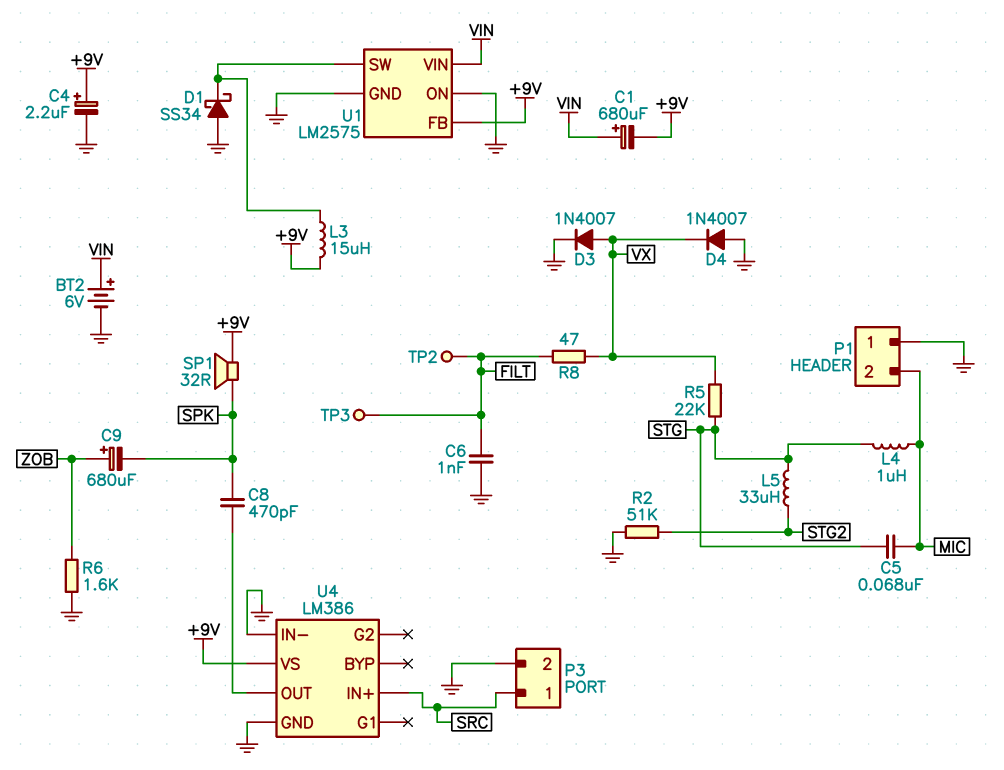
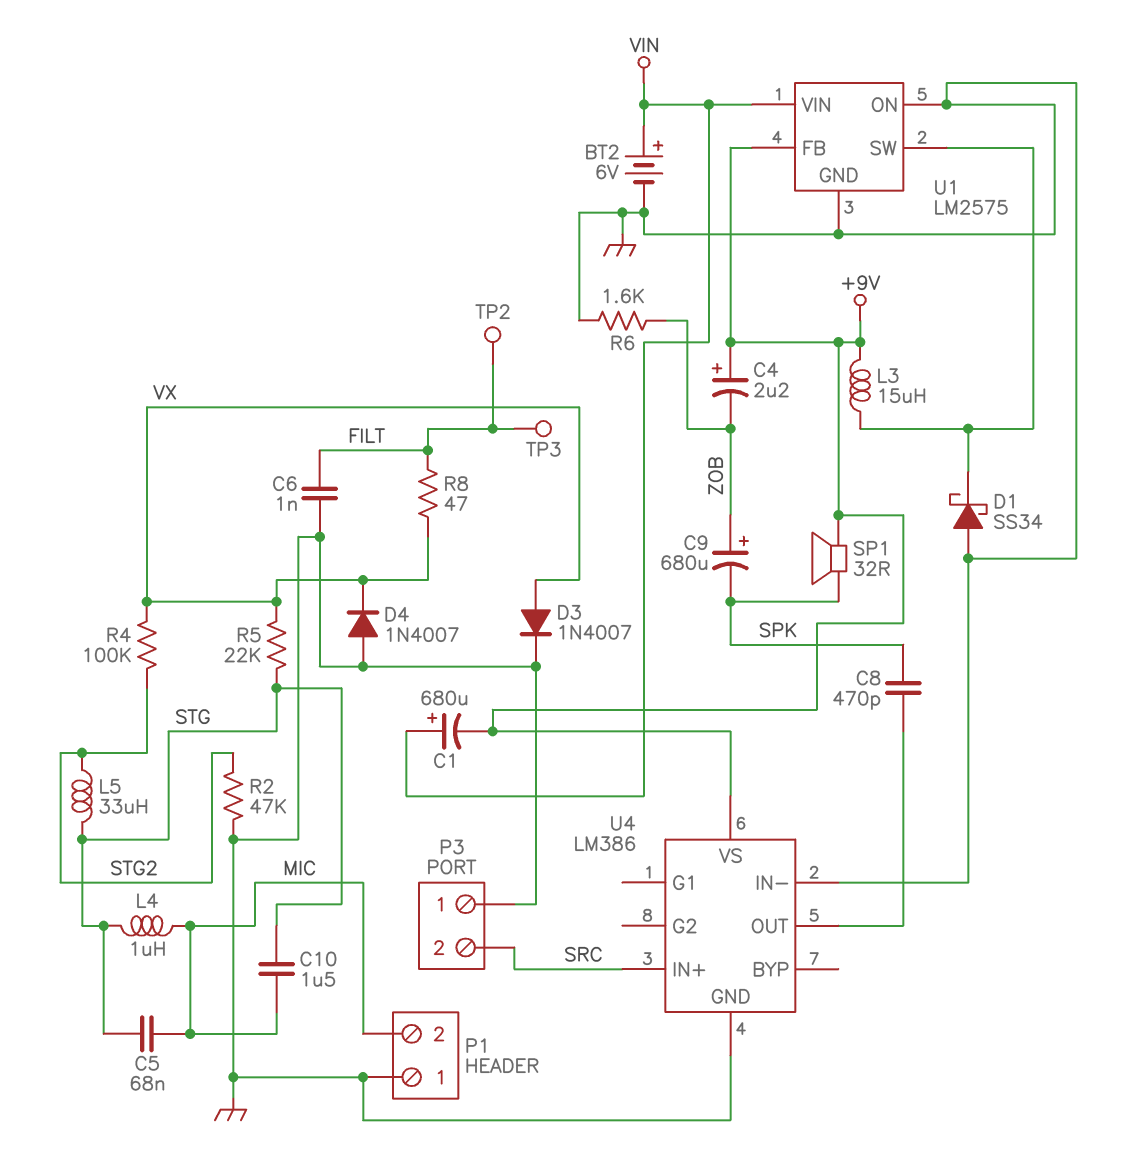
C4: 2.2uF (plus +9V, minus GND) -> 2.2uF (plus +9V, minus ZOB)
C10: none -> 1.5uF (MIC, STG)
P3 pin 1: SRC -> GND
P3 pin 2: GND -> SRC
R2: 51k (GND, STG2) -> 47k (GND, STG2)
R4: none -> 100k (STG2, VX)

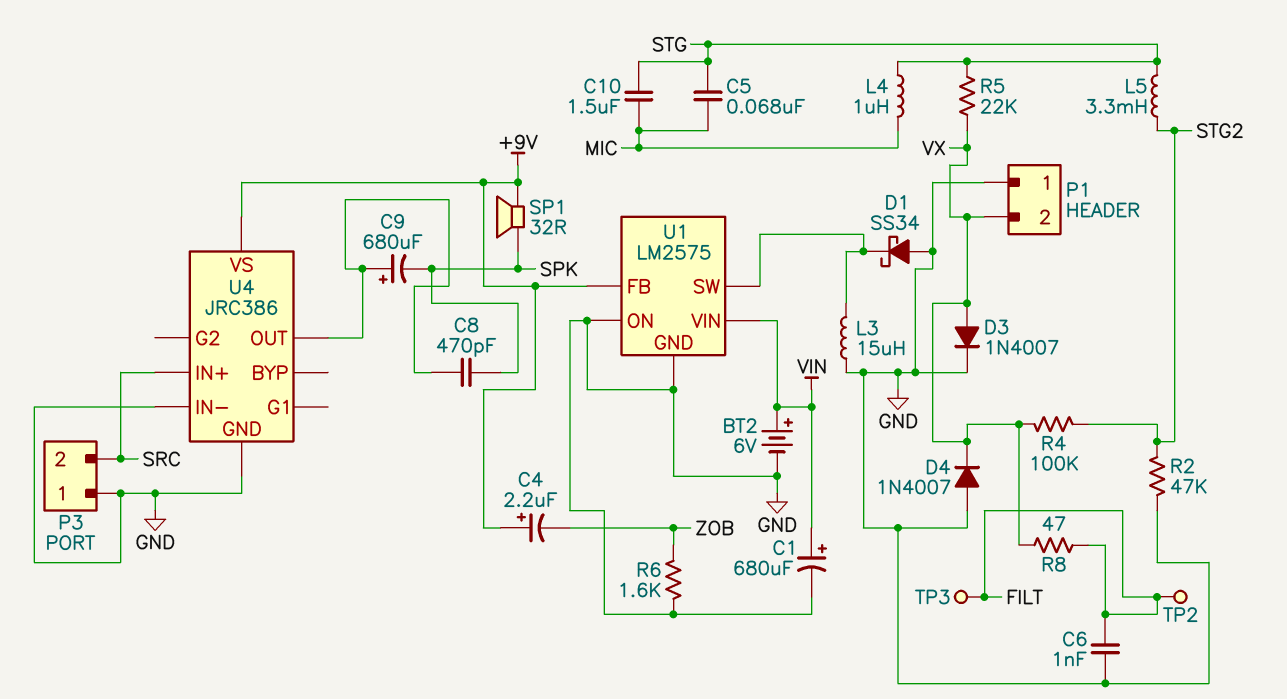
C1: 680uF (plus VIN, minus +9V) -> 680uF (plus VIN, minus GND)
C9: 680uF (plus ZOB, minus SPK) -> 680uF (plus U4/OUT, minus SPK)
L3: 15uH (+9V, U1/SW) -> 15uH (GND, U1/SW)
L5: 33uH (STG, STG2) -> 3.3mH (STG, STG2)
P1 pin 2: MIC -> VX
U4: LM386 -> JRC386

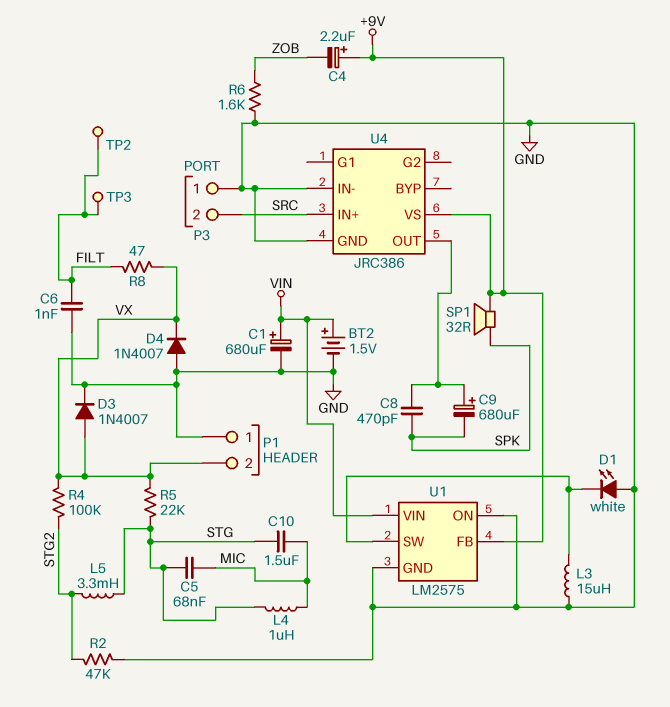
BT2: 6V (plus VIN, minus GND) -> 1.5V (plus VIN, minus GND)
D1: schottky SS34 (A GND, K U1/SW) -> LED white (A GND, K U1/SW)

